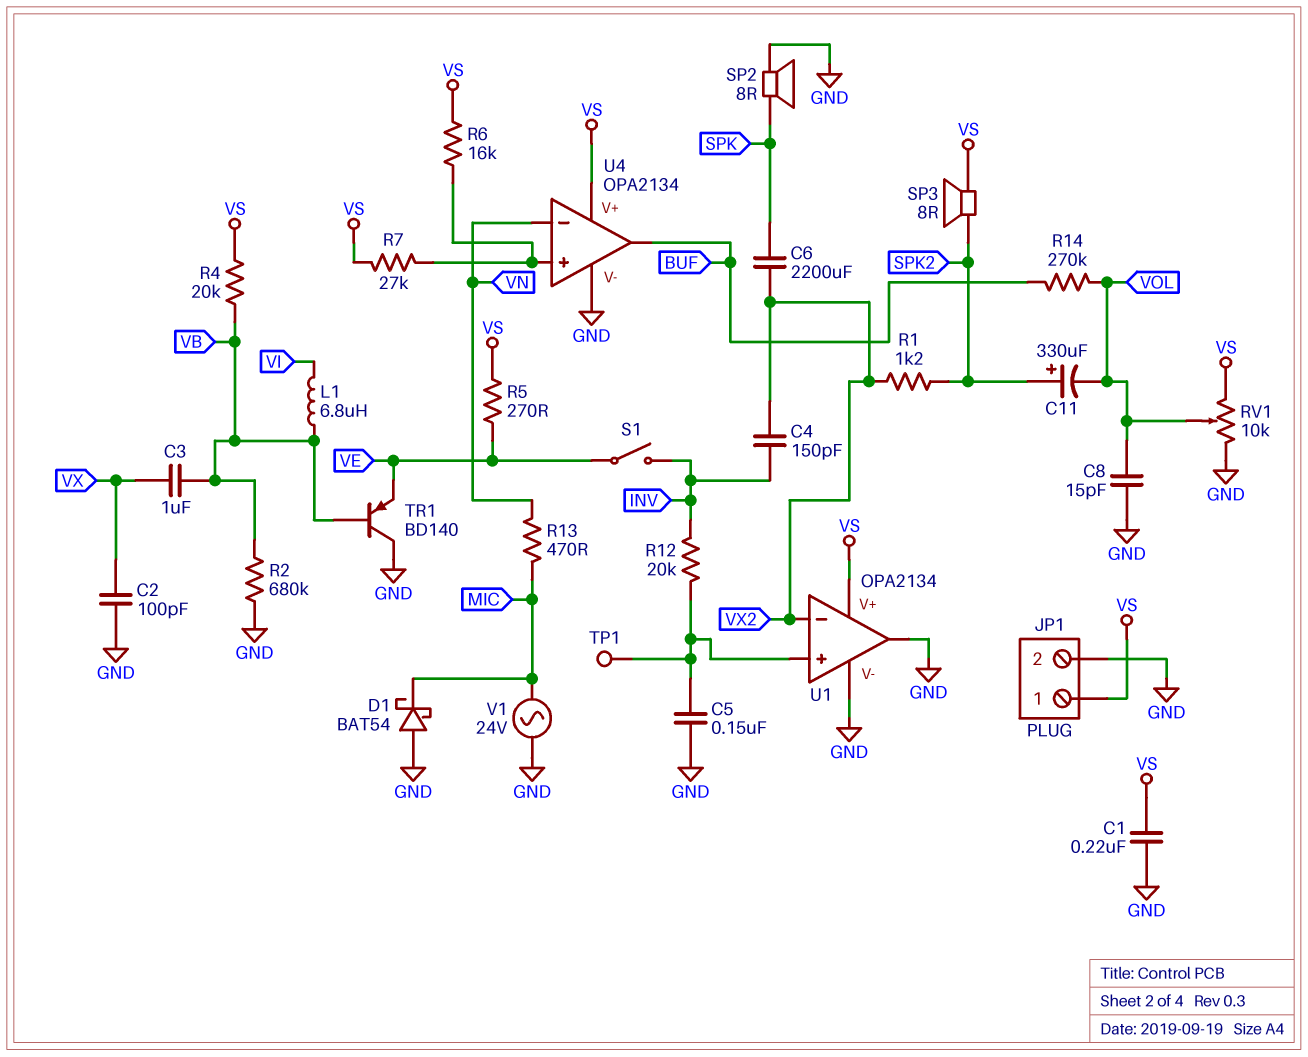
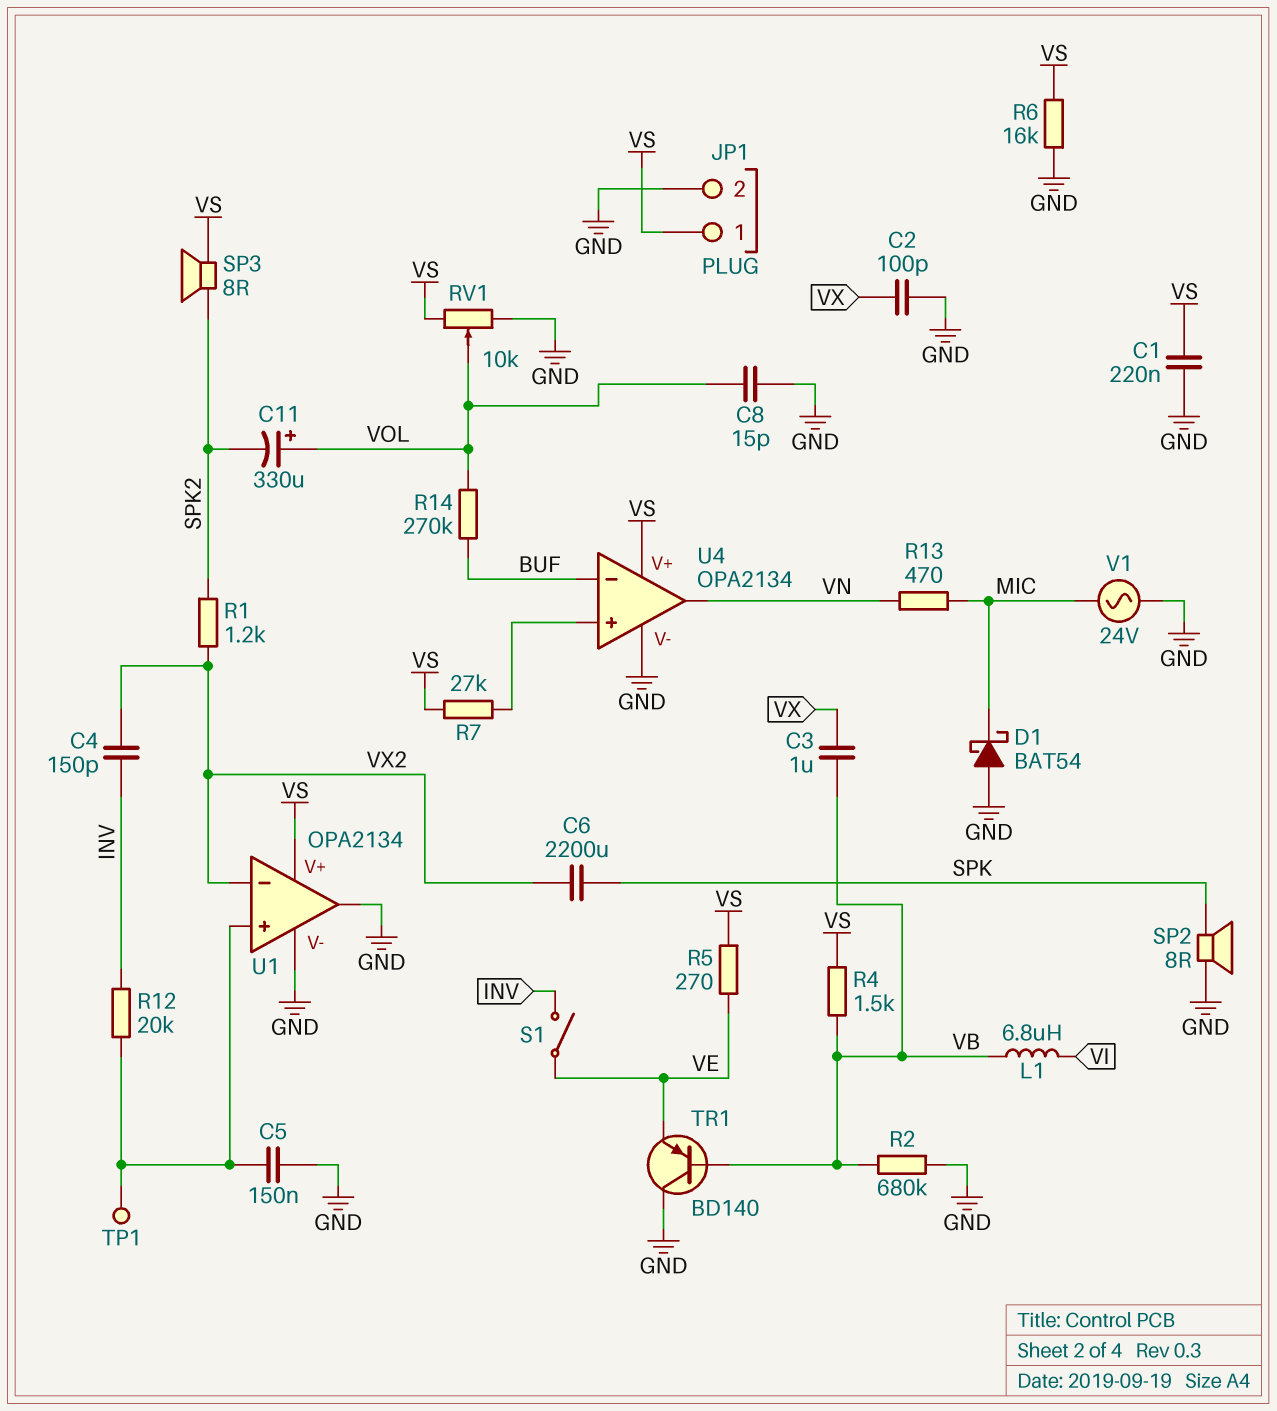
C11: 330uF (plus SPK2, minus VOL) -> 330uF (plus VOL, minus SPK2)
R4: 20k (VB, VS) -> 1.5k (VB, VS)
R6: 16k (U4/in+, VS) -> 16k (GND, VS)
U4 pin in-: VN -> BUF
U4 pin out: BUF -> VN

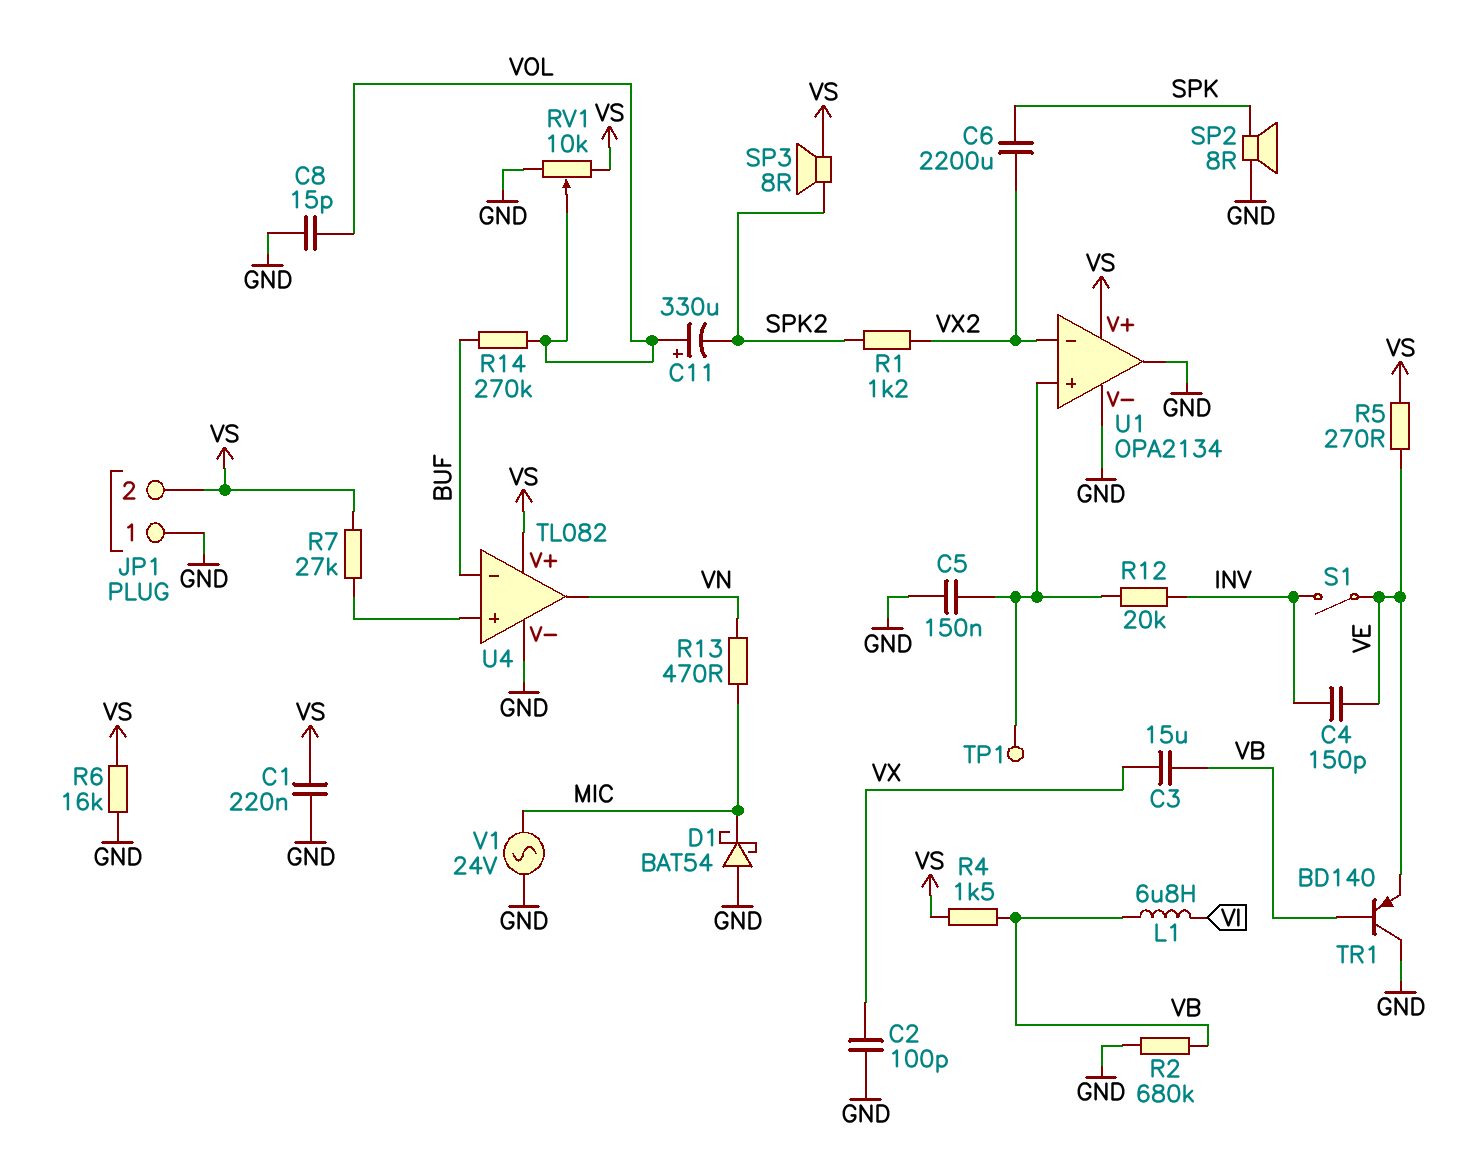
C3: 1uF (VB, VX) -> 15uF (VB, VX)
C4: 150pF (INV, VX2) -> 150pF (INV, VE)
JP1 pin 1: VS -> GND
JP1 pin 2: GND -> VS
U4: OPA2134 -> TL082

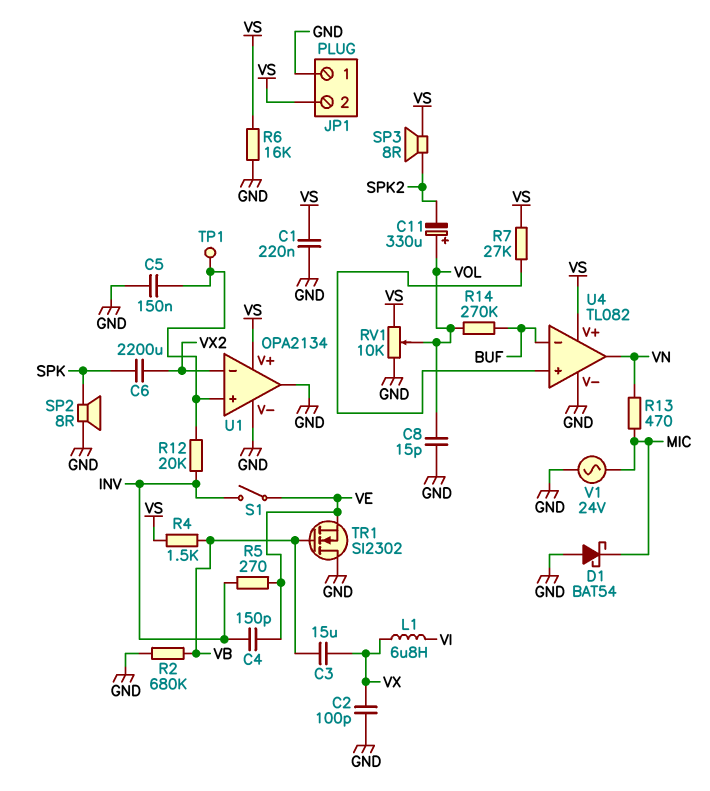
L1: 6.8uH (VB, VI) -> 6.8uH (VI, VX)
R1: 1.2k (SPK2, VX2) -> none
R5: 270 (VE, VS) -> 270 (INV, VE)
TR1: PNP BD140 (B VB, C GND, E VE) -> NMOS SI2302 (G VB, D GND, S VE)

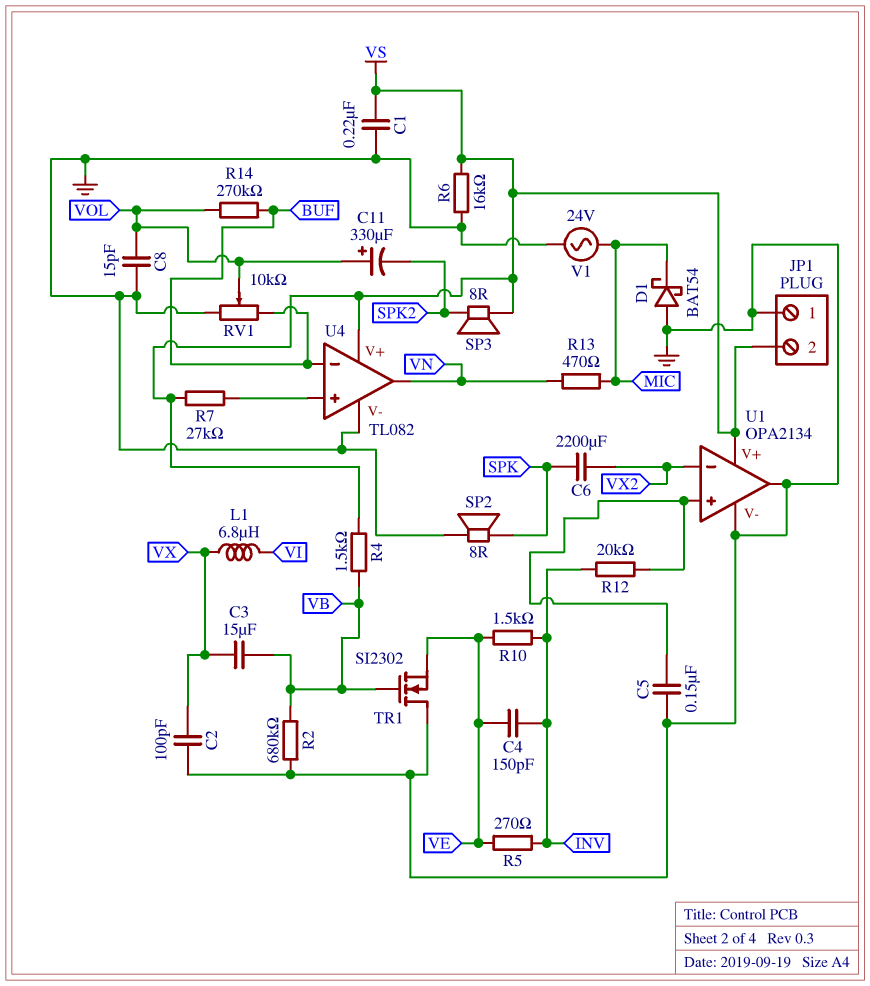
R10: none -> 1.5k (INV, VE)
RV1: 10k (GND, VS, wiper VOL) -> 10k (BUF, GND, wiper VOL)
S1: switch (INV, VE) -> none
TP1: test point (U1/in+) -> none

